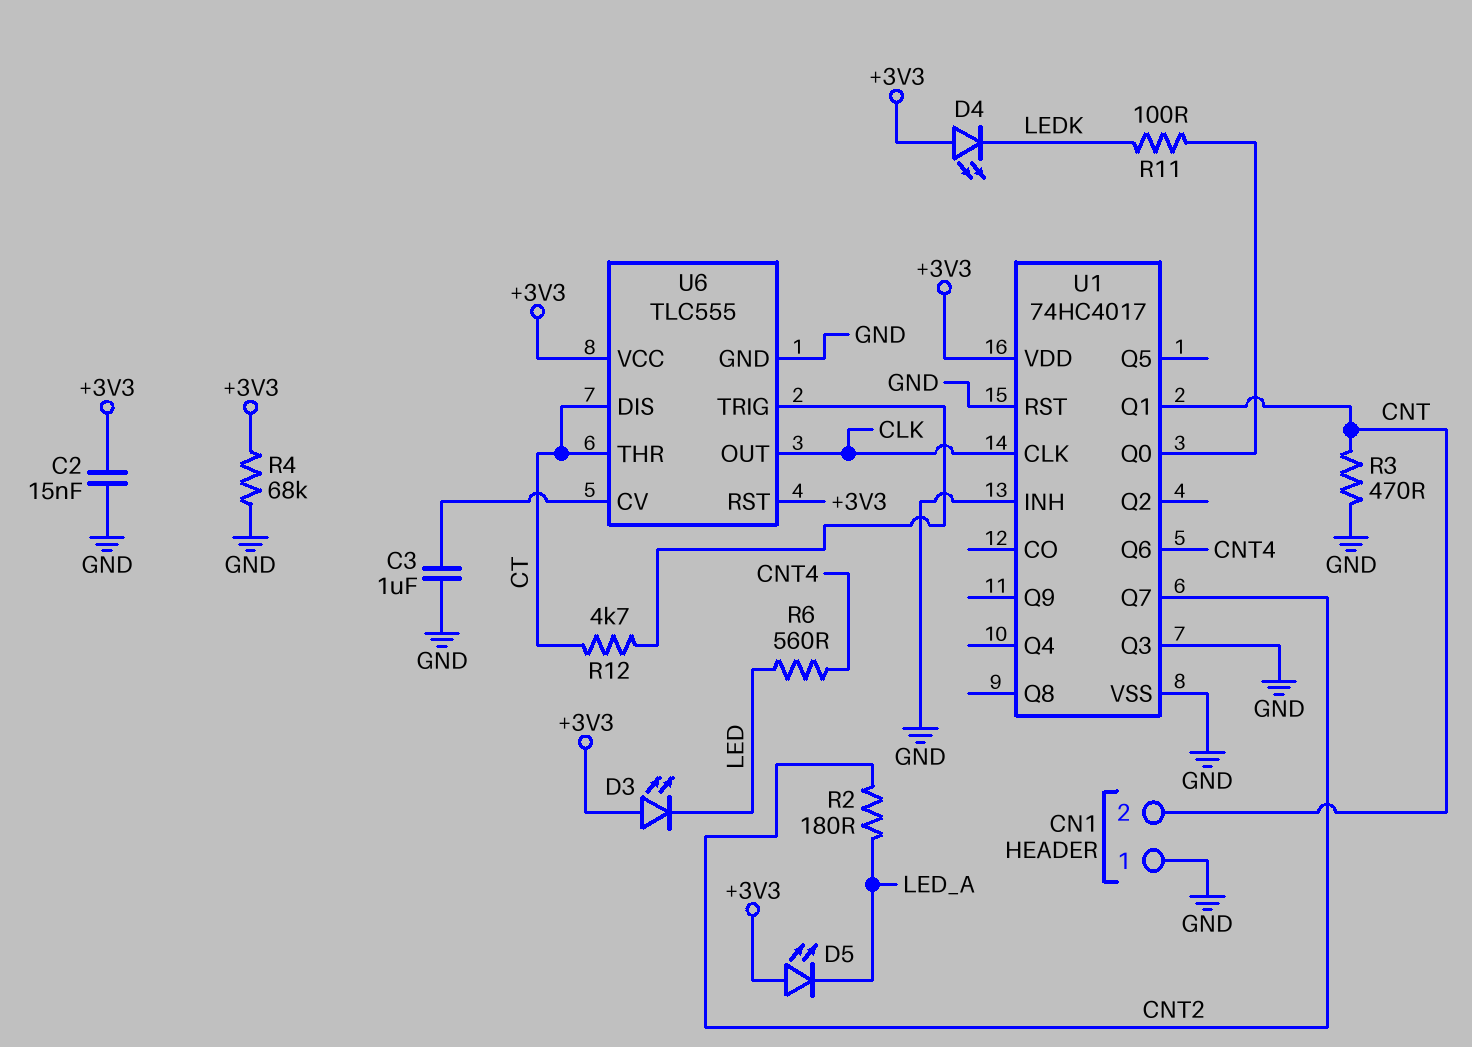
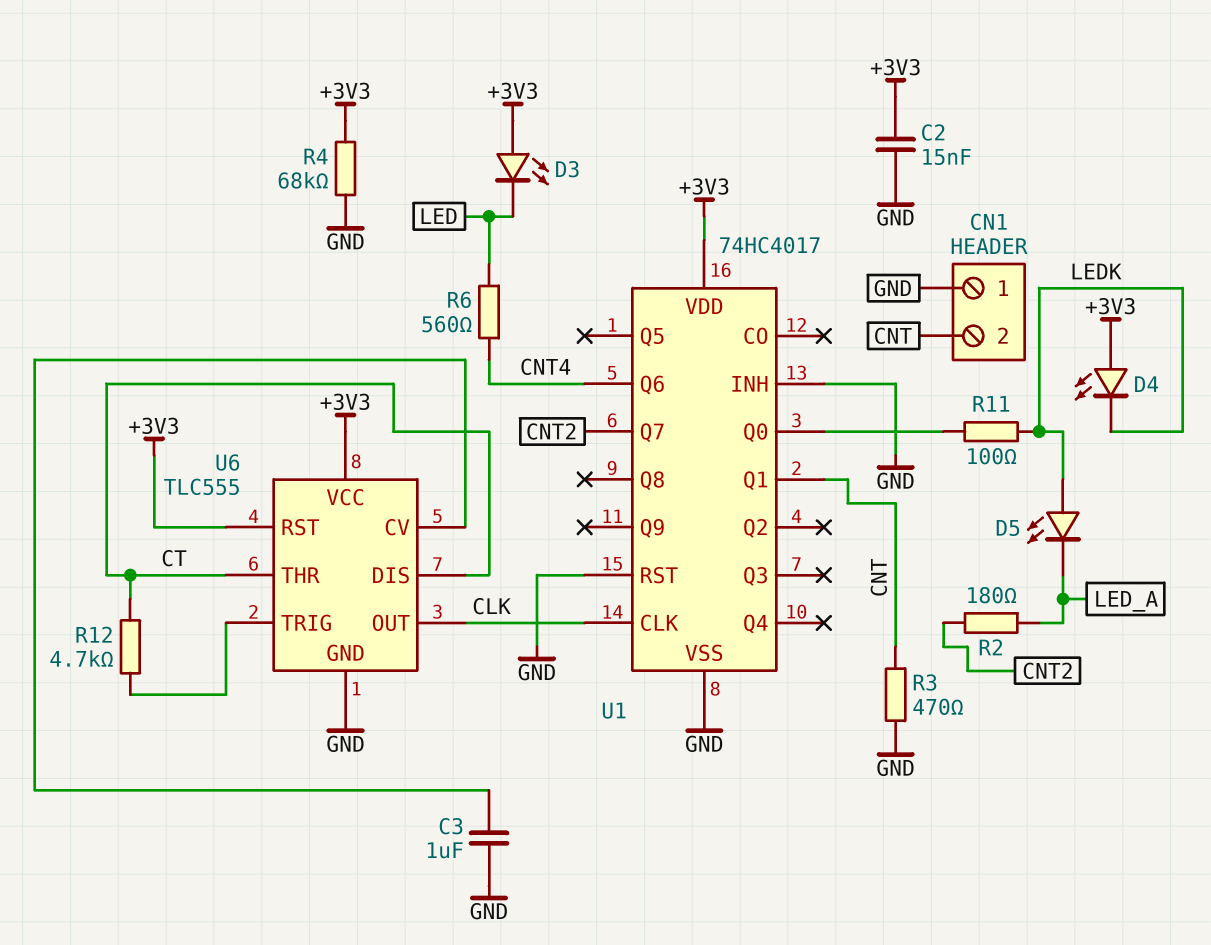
D5: LED (A +3V3, K LED_A) -> LED (A LEDK, K LED_A)
U1 pin Q3: GND -> none

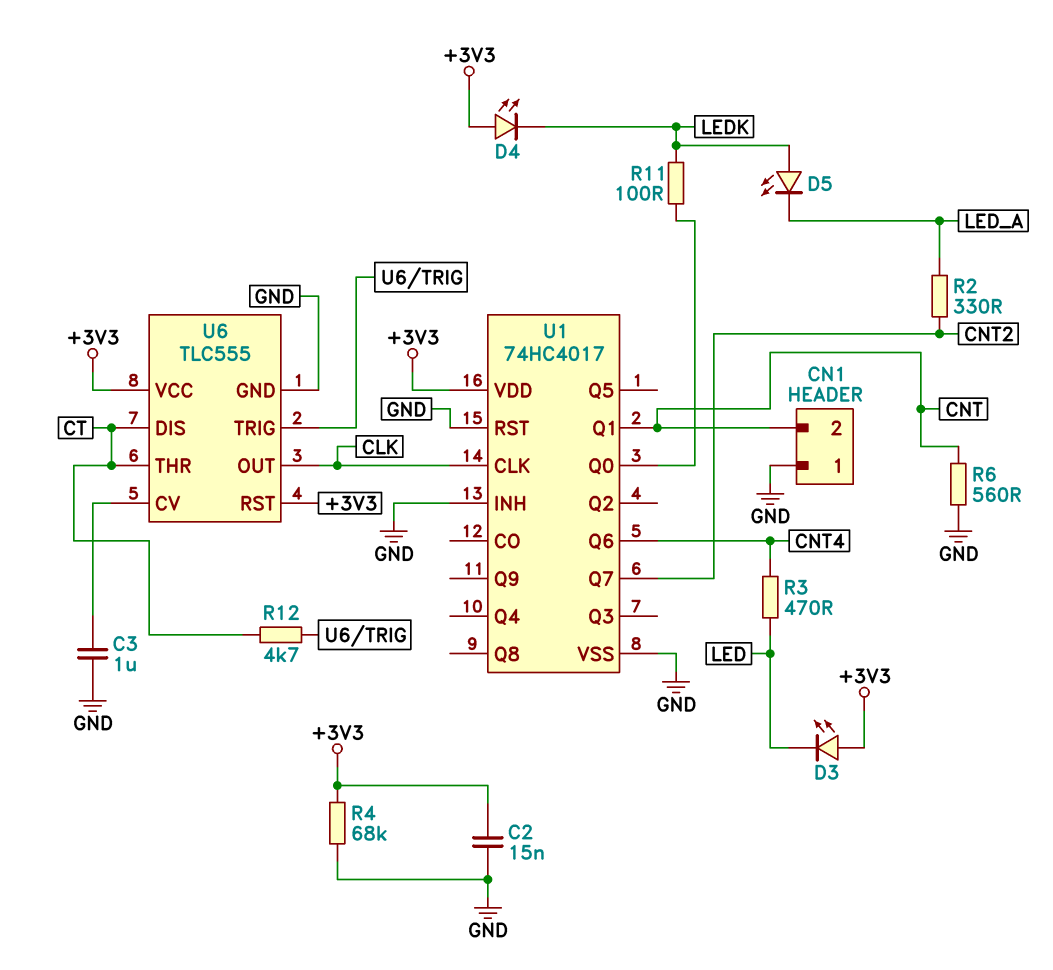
R2: 180 (CNT2, LED_A) -> 330 (CNT2, LED_A)
R3: 470 (CNT, GND) -> 470 (CNT4, LED)
R6: 560 (CNT4, LED) -> 560 (CNT, GND)

